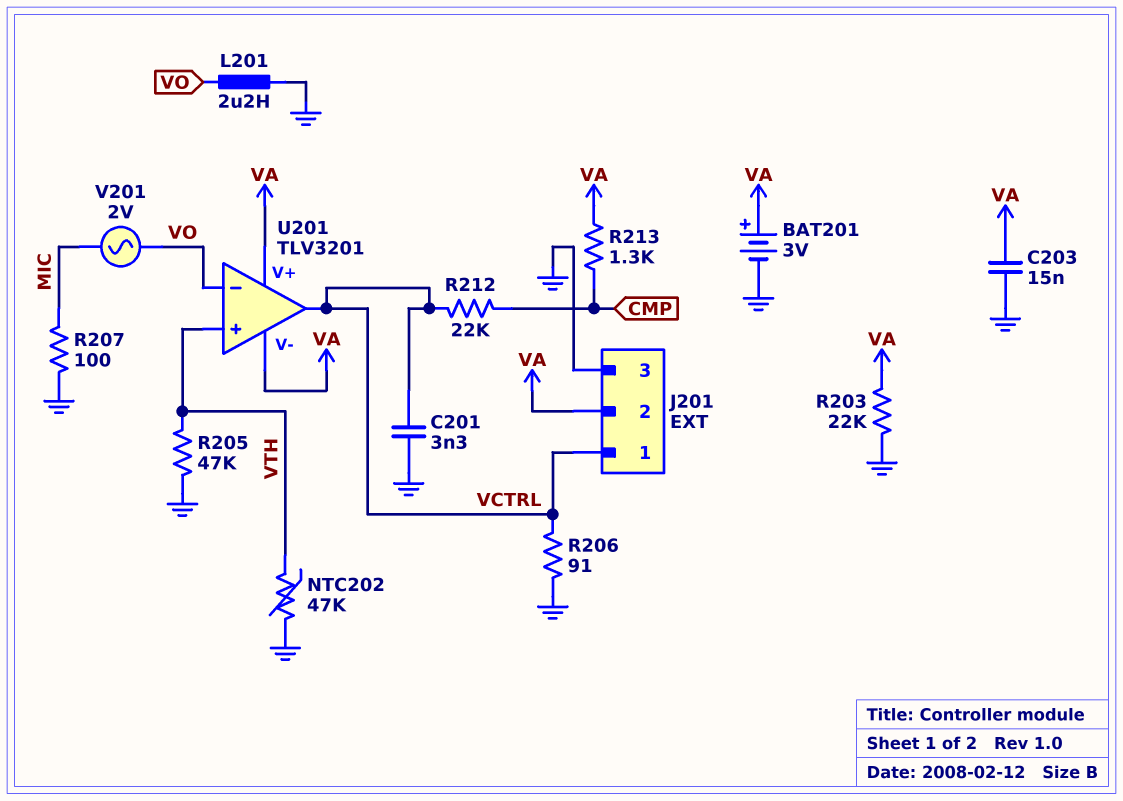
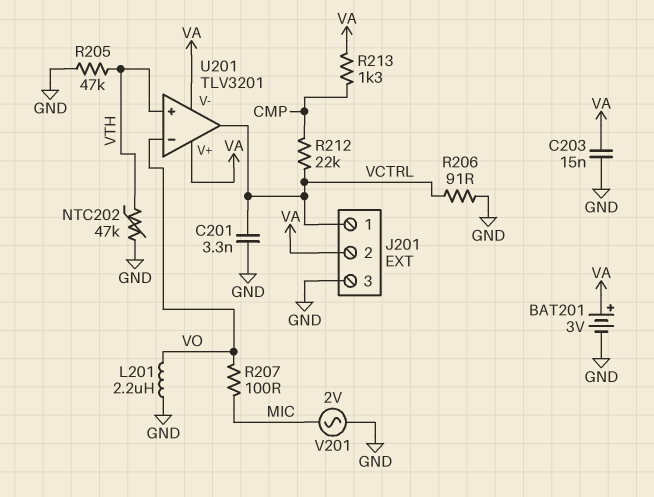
R203: 22k (GND, VA) -> none
R207: 100 (GND, MIC) -> 100 (MIC, VO)
V201: AC 2V (MIC, VO) -> AC 2V (GND, MIC)

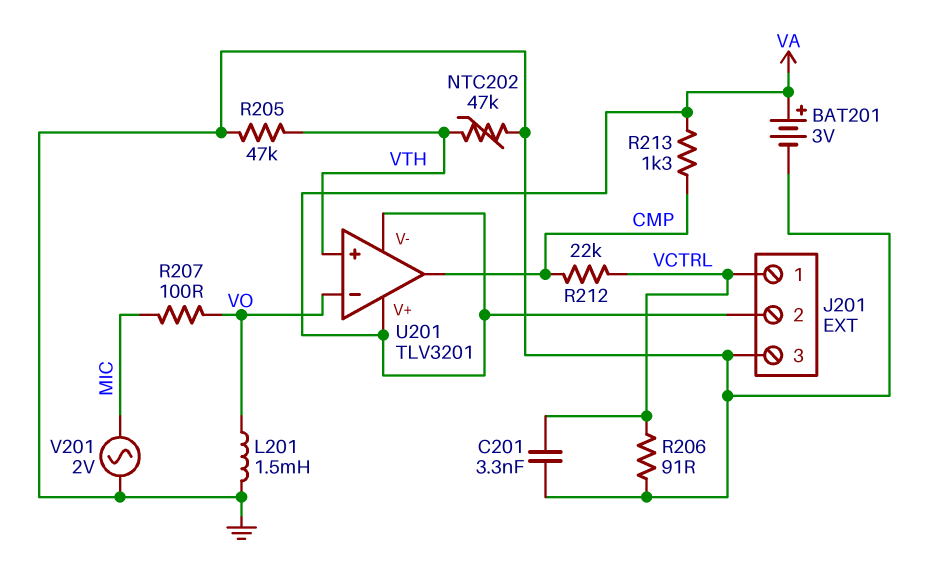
C203: 15nF (GND, VA) -> none
L201: 2.2uH (GND, VO) -> 1.5mH (GND, VO)
U201 pin out: VCTRL -> CMP

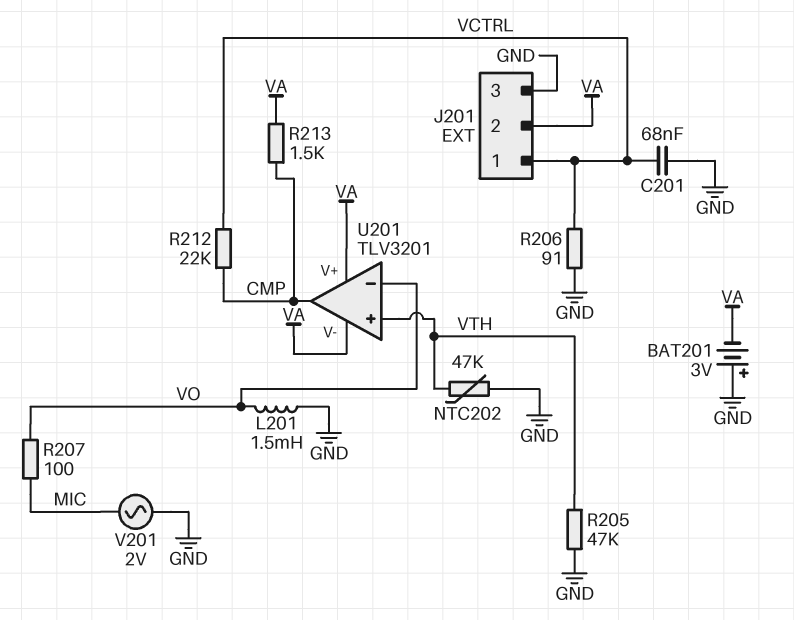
BAT201: 3V (plus VA, minus GND) -> 3V (plus GND, minus VA)
C201: 3.3nF (GND, VCTRL) -> 68nF (GND, VCTRL)
R213: 1.3k (CMP, VA) -> 1.5k (CMP, VA)

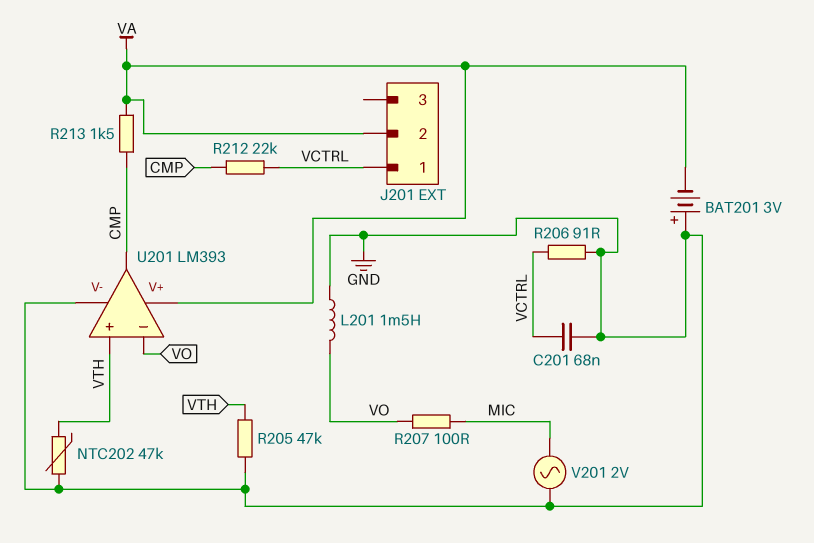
J201 pin 3: GND -> none
U201: TLV3201 -> LM393
U201 pin V-: VA -> GND

